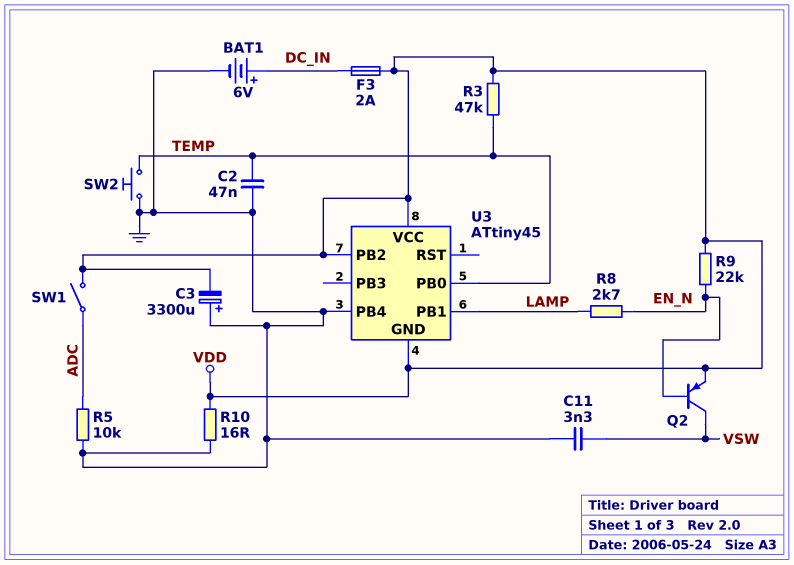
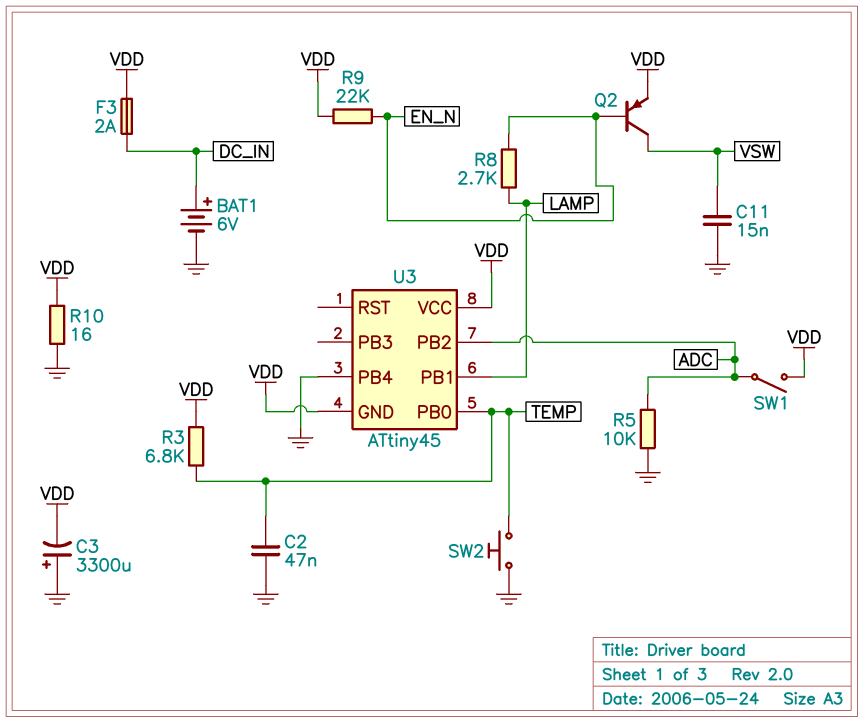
C11: 3.3nF (GND, VSW) -> 15nF (GND, VSW)
R3: 47k (TEMP, VDD) -> 6.8k (TEMP, VDD)
U3 pin PB2: VDD -> ADC

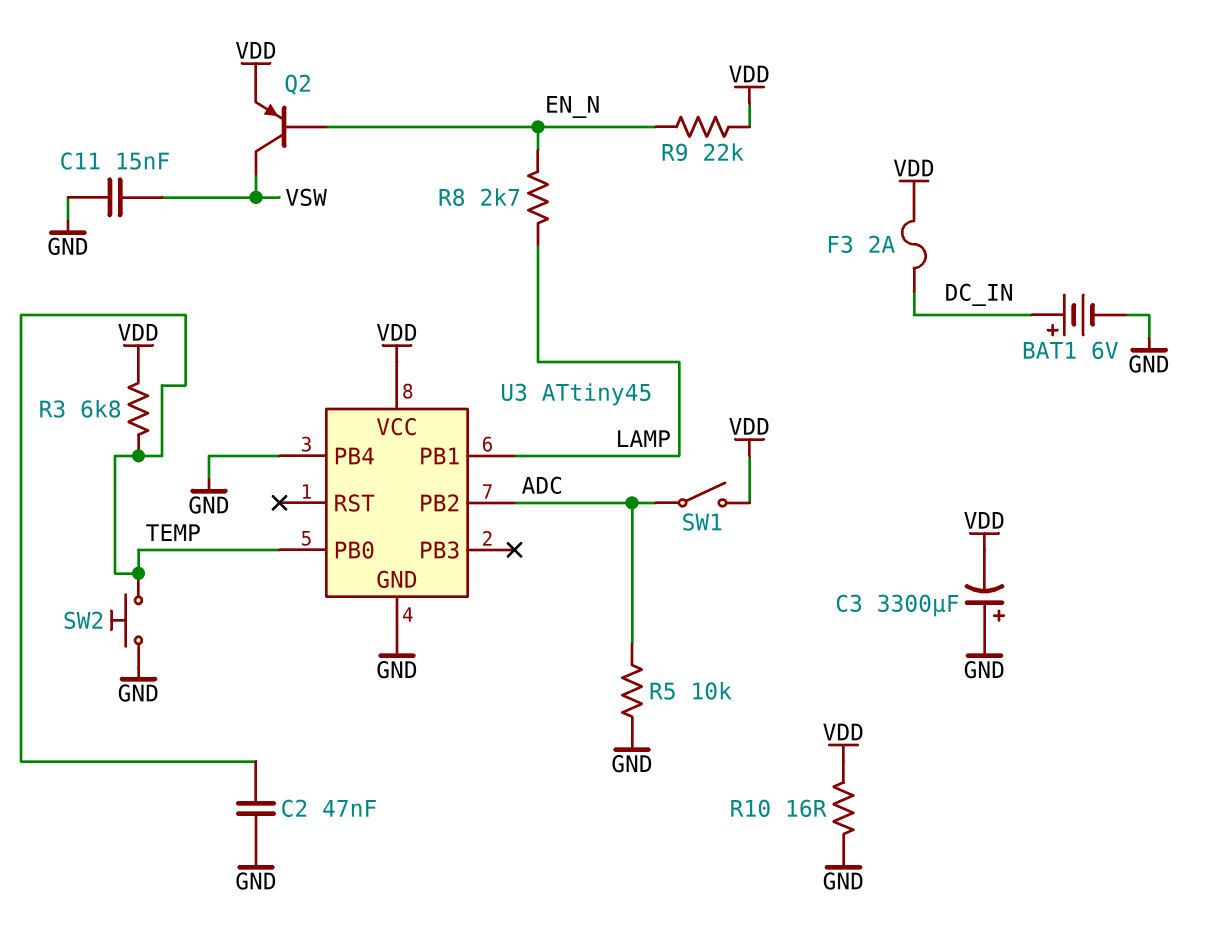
U3 pin GND: VDD -> GND

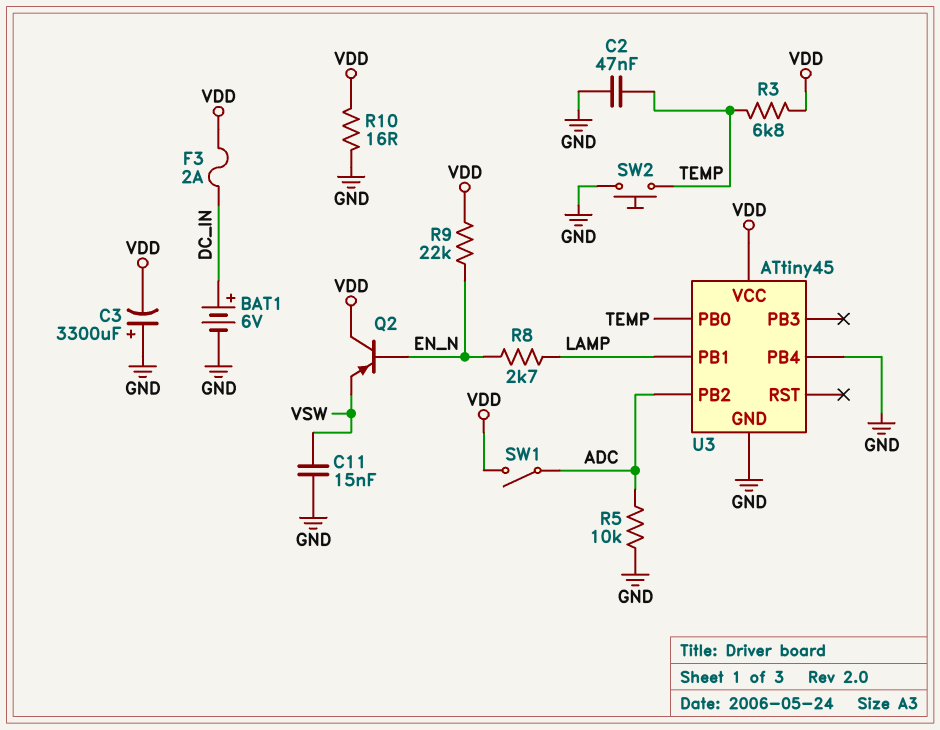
Q2: PNP (B EN_N, C VSW, E VDD) -> PNP (B EN_N, C VDD, E VSW)

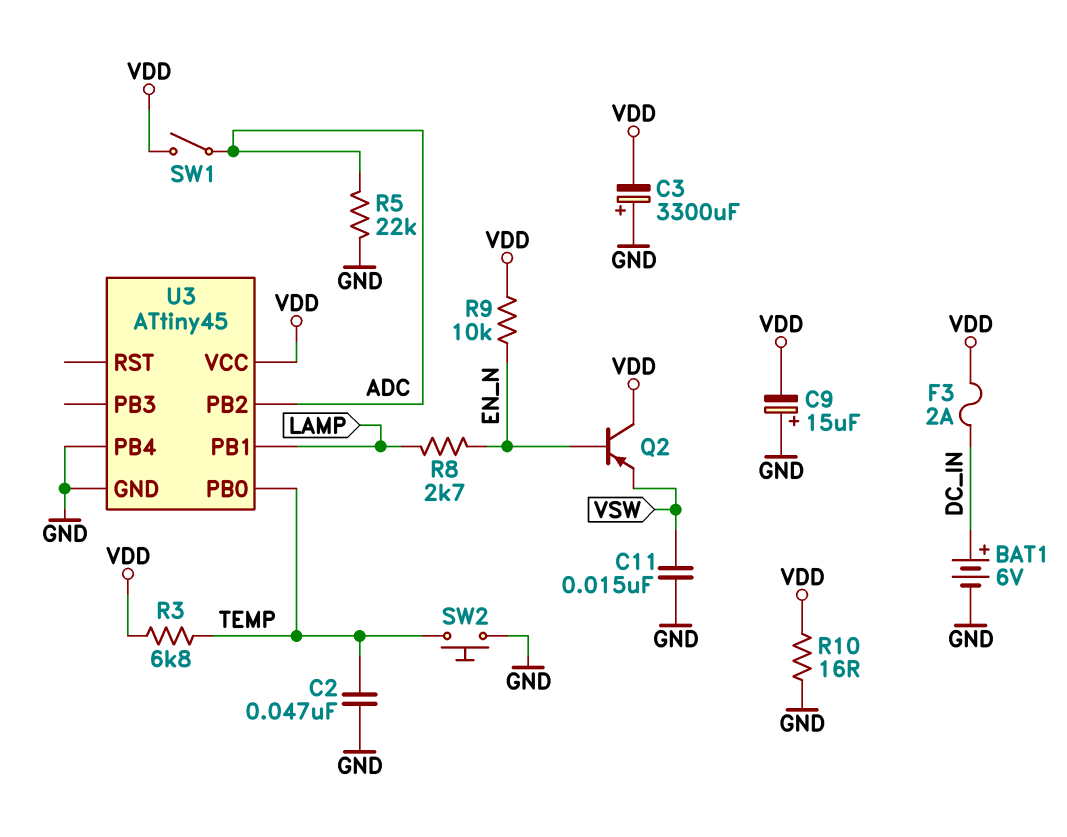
C9: none -> 15uF (plus GND, minus VDD)
R5: 10k (ADC, GND) -> 22k (ADC, GND)
R9: 22k (EN_N, VDD) -> 10k (EN_N, VDD)

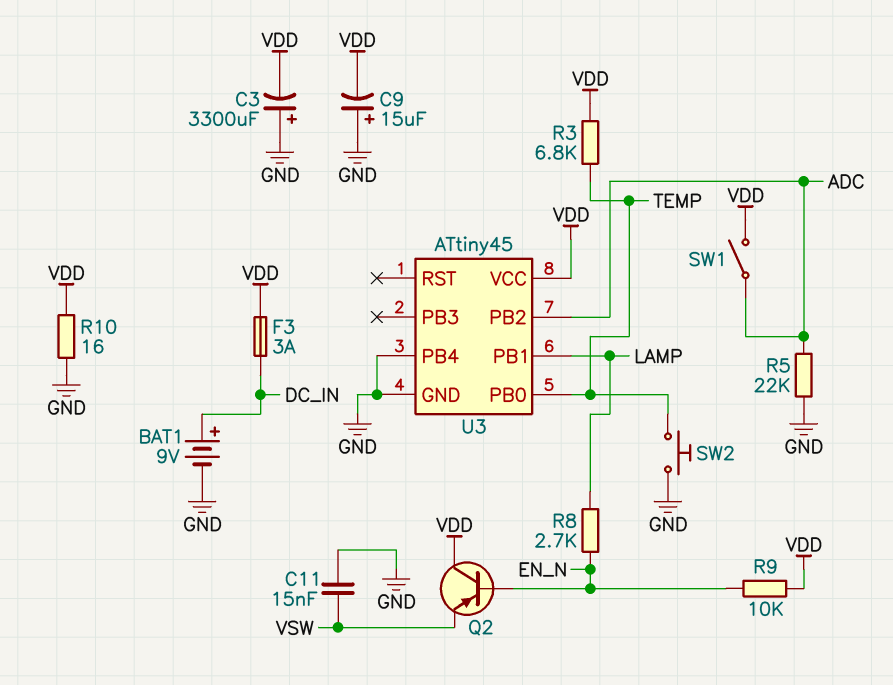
BAT1: 6V (plus DC_IN, minus GND) -> 9V (plus DC_IN, minus GND)
C2: 47nF (GND, TEMP) -> none
F3: 2A (DC_IN, VDD) -> 3A (DC_IN, VDD)

